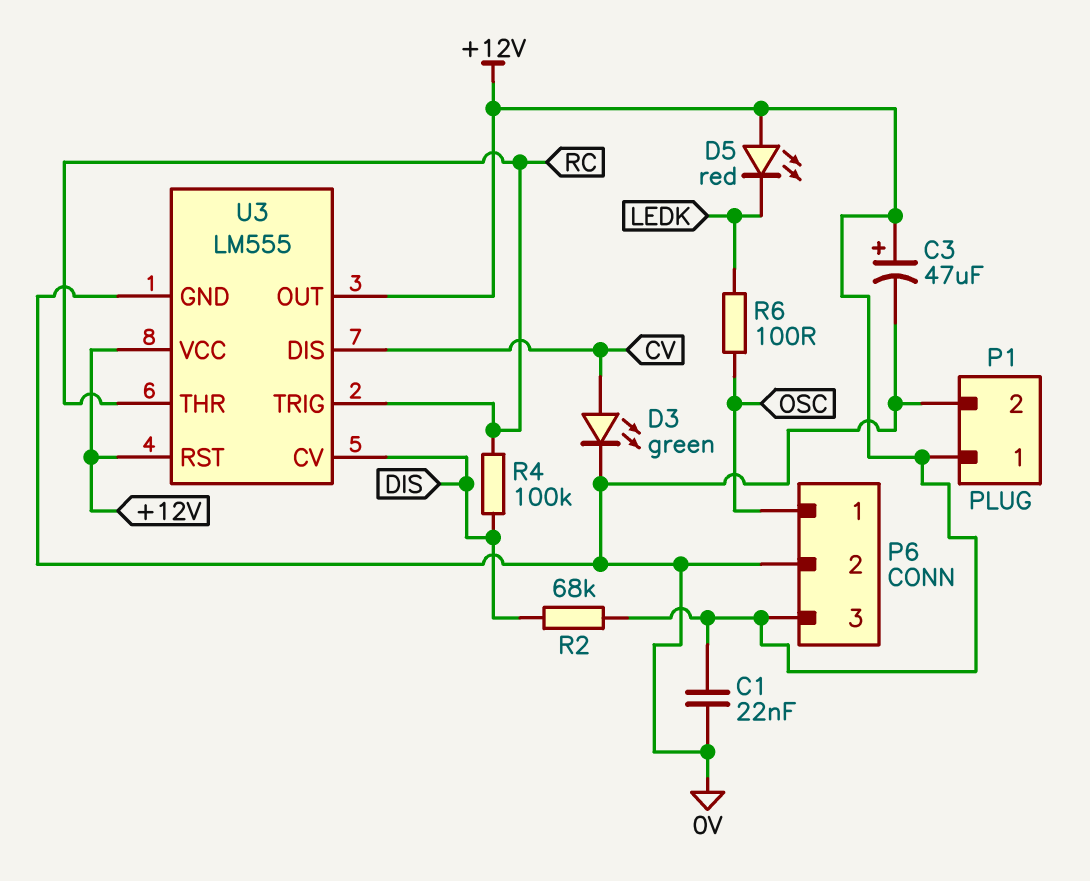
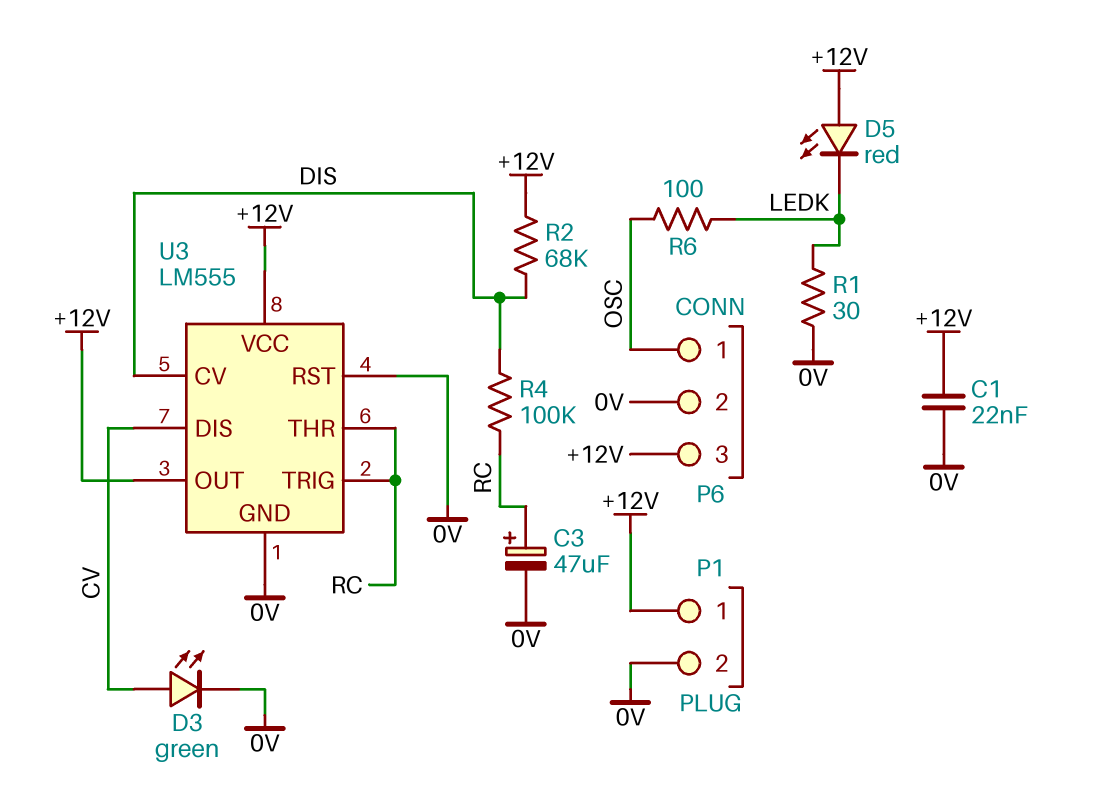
C3: 47uF (plus +12V, minus 0V) -> 47uF (plus RC, minus 0V)
R1: none -> 30 (0V, LEDK)
U3 pin RST: +12V -> 0V

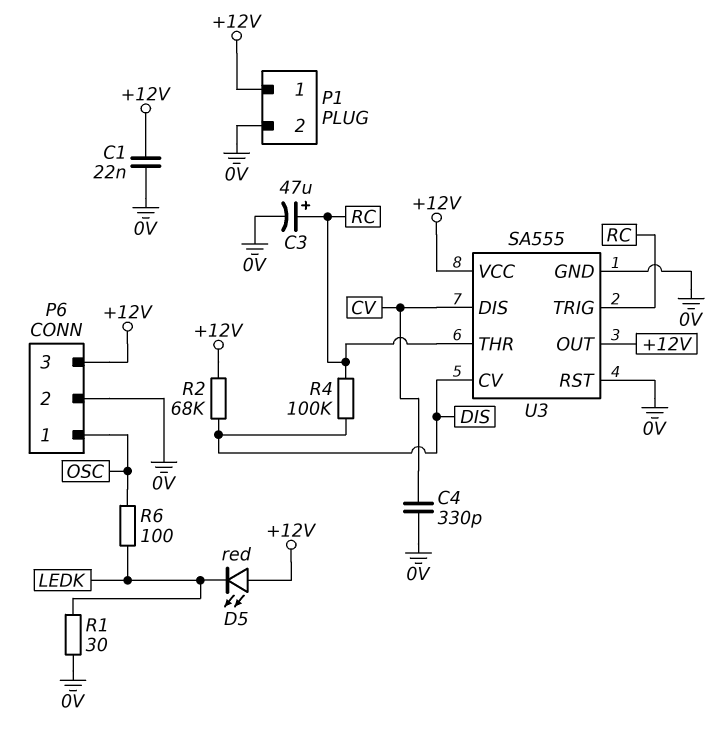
C4: none -> 330pF (0V, CV)
D3: LED green (A CV, K 0V) -> none
U3: LM555 -> SA555

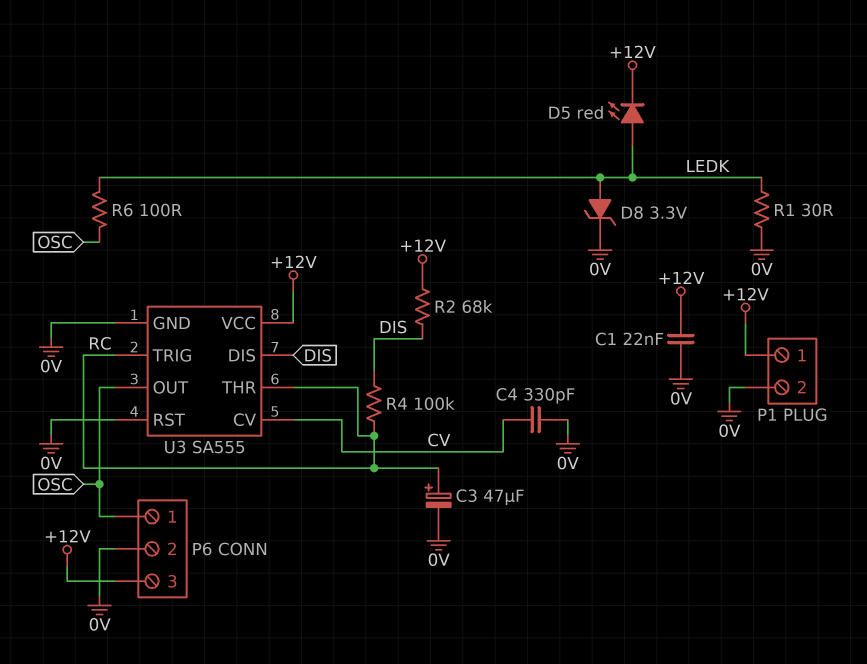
D5: LED red (A +12V, K LEDK) -> LED red (A LEDK, K +12V)
D8: none -> zener 3.3V (A LEDK, K 0V)
U3 pin CV: DIS -> CV
U3 pin DIS: CV -> DIS
U3 pin OUT: +12V -> OSC

